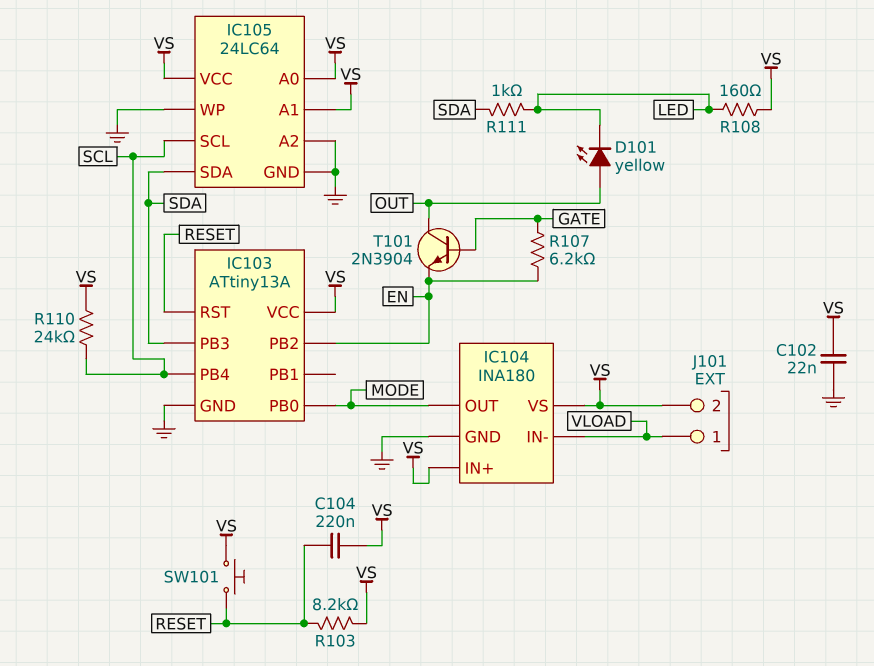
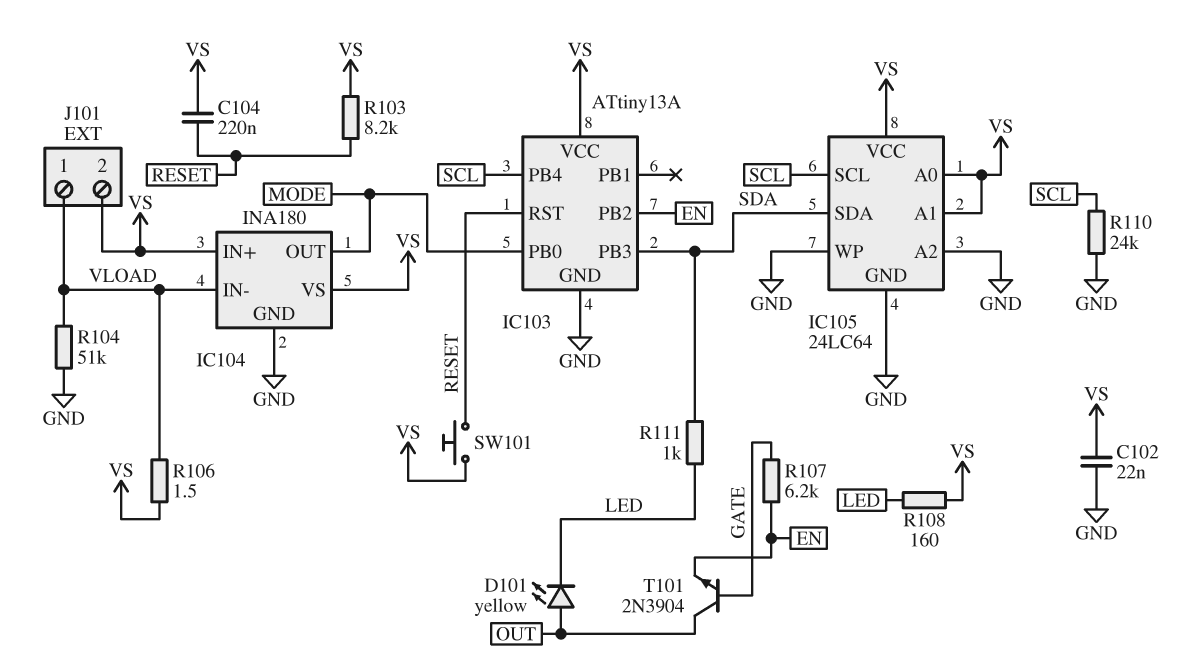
R104: none -> 51k (GND, VLOAD)
R106: none -> 1.5 (VLOAD, VS)
R110: 24k (SCL, VS) -> 24k (GND, SCL)

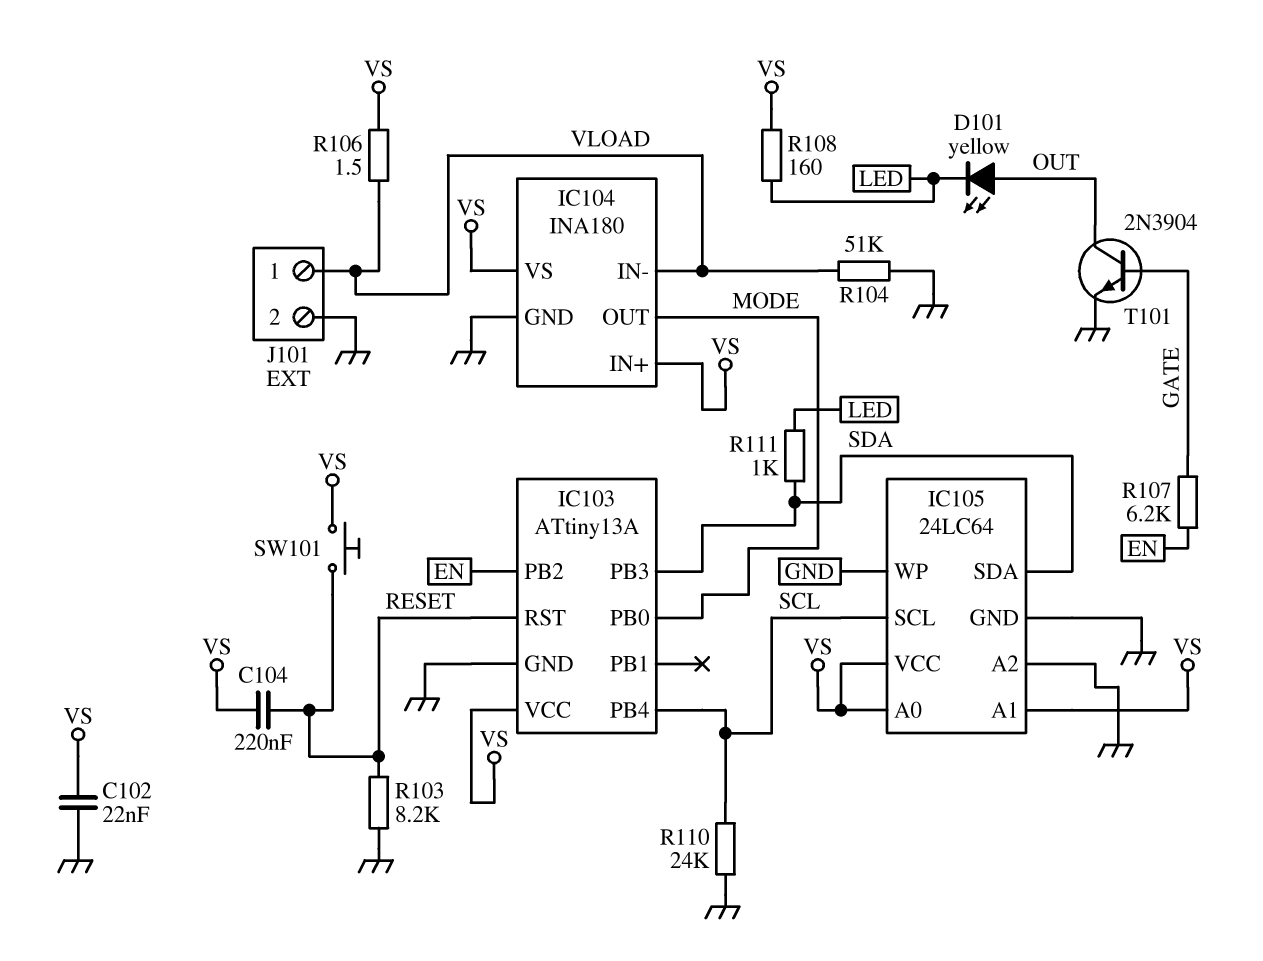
J101 pin 2: VS -> GND
R103: 8.2k (RESET, VS) -> 8.2k (GND, RESET)
T101: NPN 2N3904 (B GATE, C OUT, E EN) -> NPN 2N3904 (B GATE, C OUT, E GND)

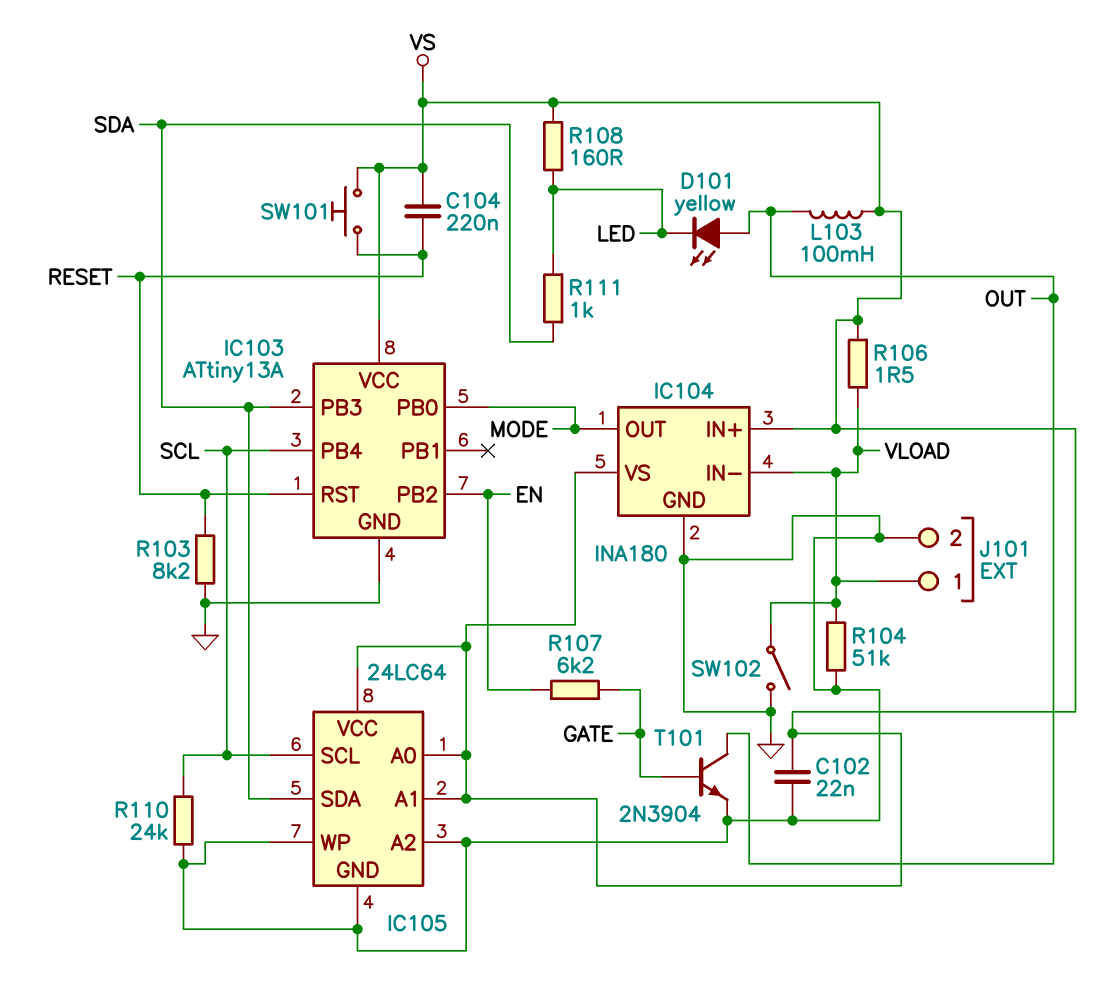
L103: none -> 100mH (OUT, VS)
SW102: none -> switch (GND, VLOAD)

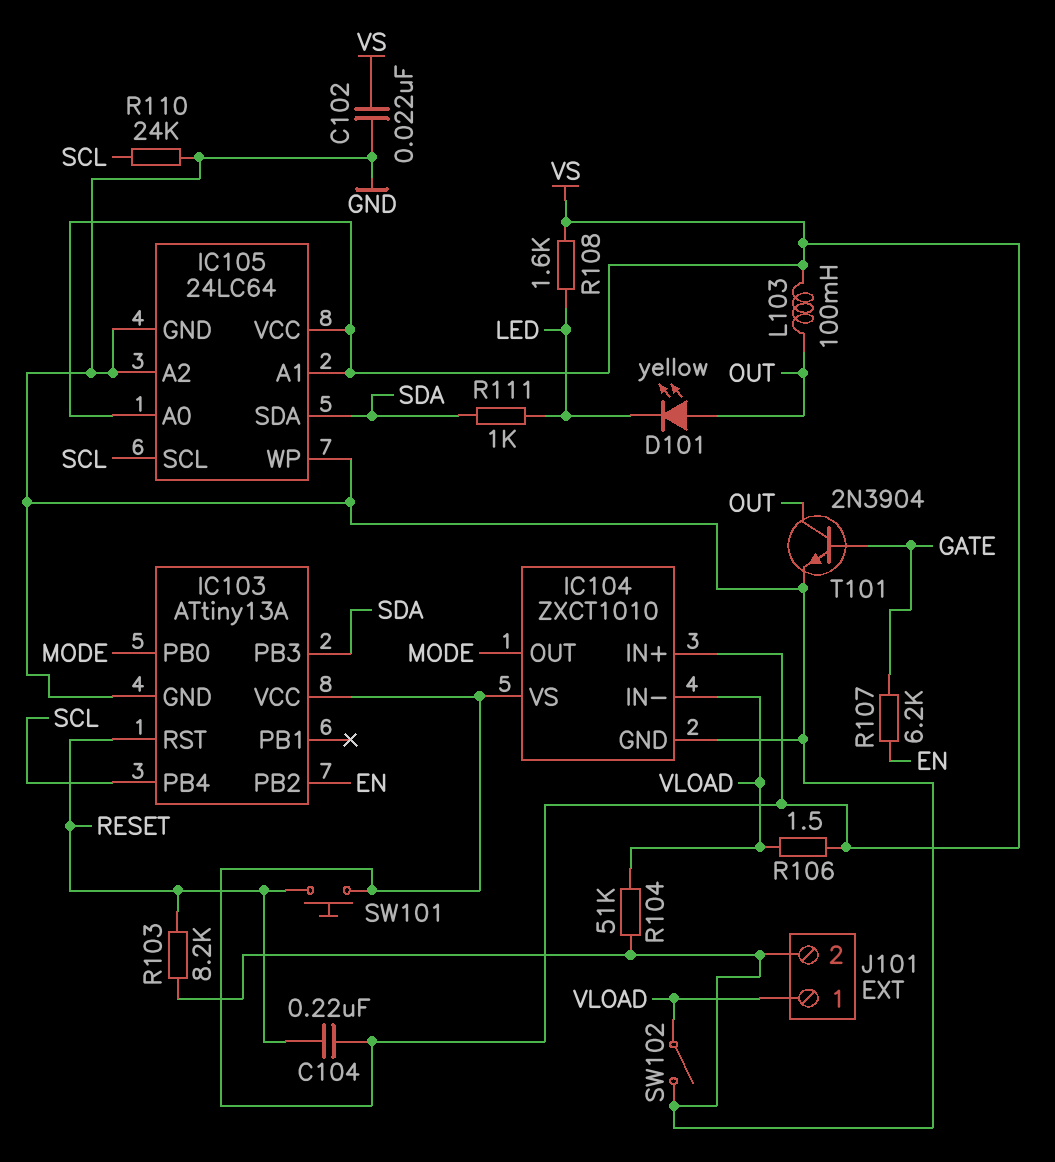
IC104: INA180 -> ZXCT1010
R108: 160 (LED, VS) -> 1.6k (LED, VS)

